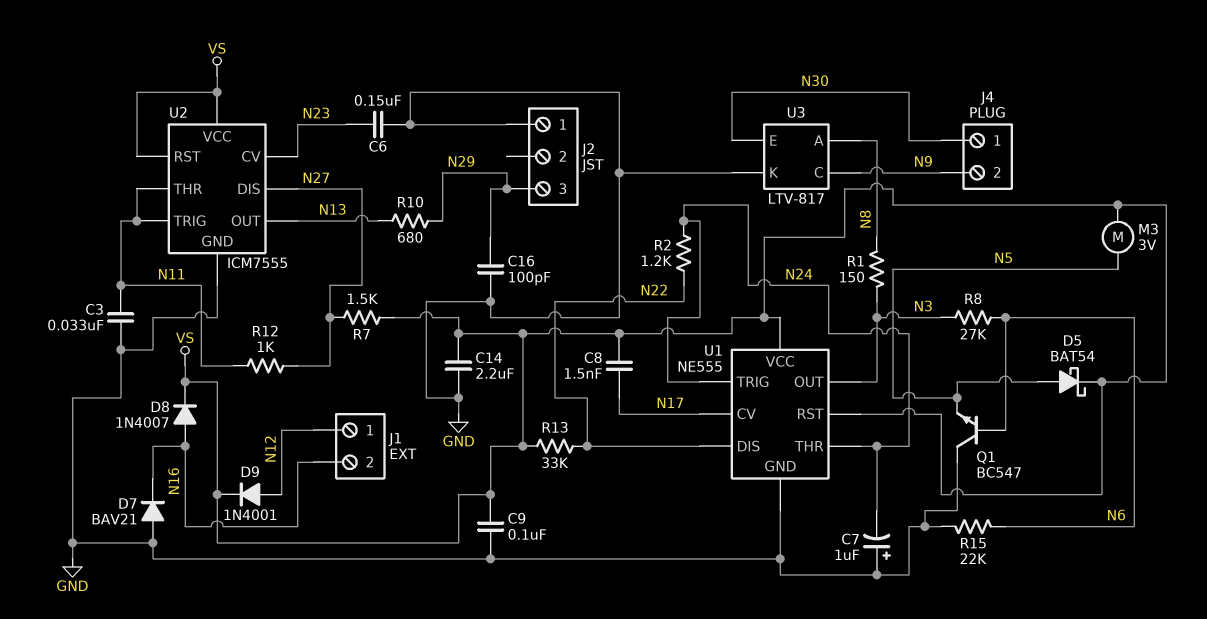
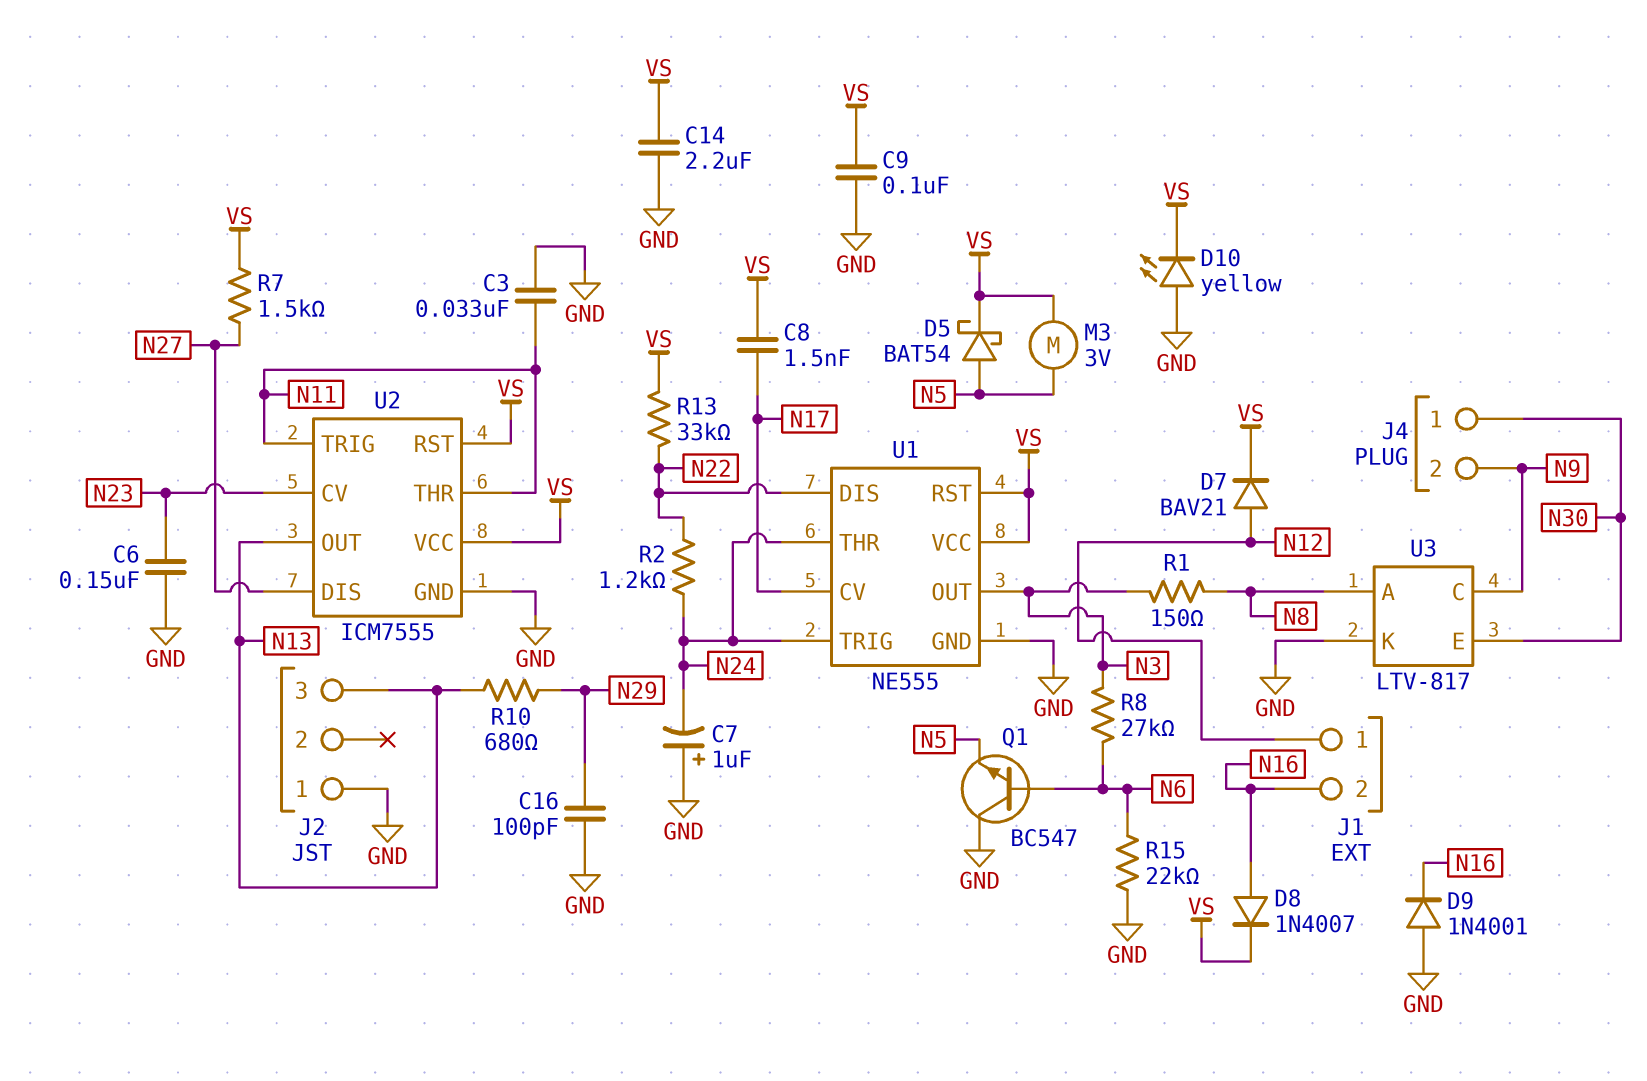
D7: diode BAV21 (A GND, K N16) -> diode BAV21 (A N12, K VS)
D9: diode 1N4001 (A N12, K VS) -> diode 1N4001 (A GND, K N16)
D10: none -> LED yellow (A GND, K VS)
J2 pin 3: N29 -> N13
R12: 1k (N11, N27) -> none

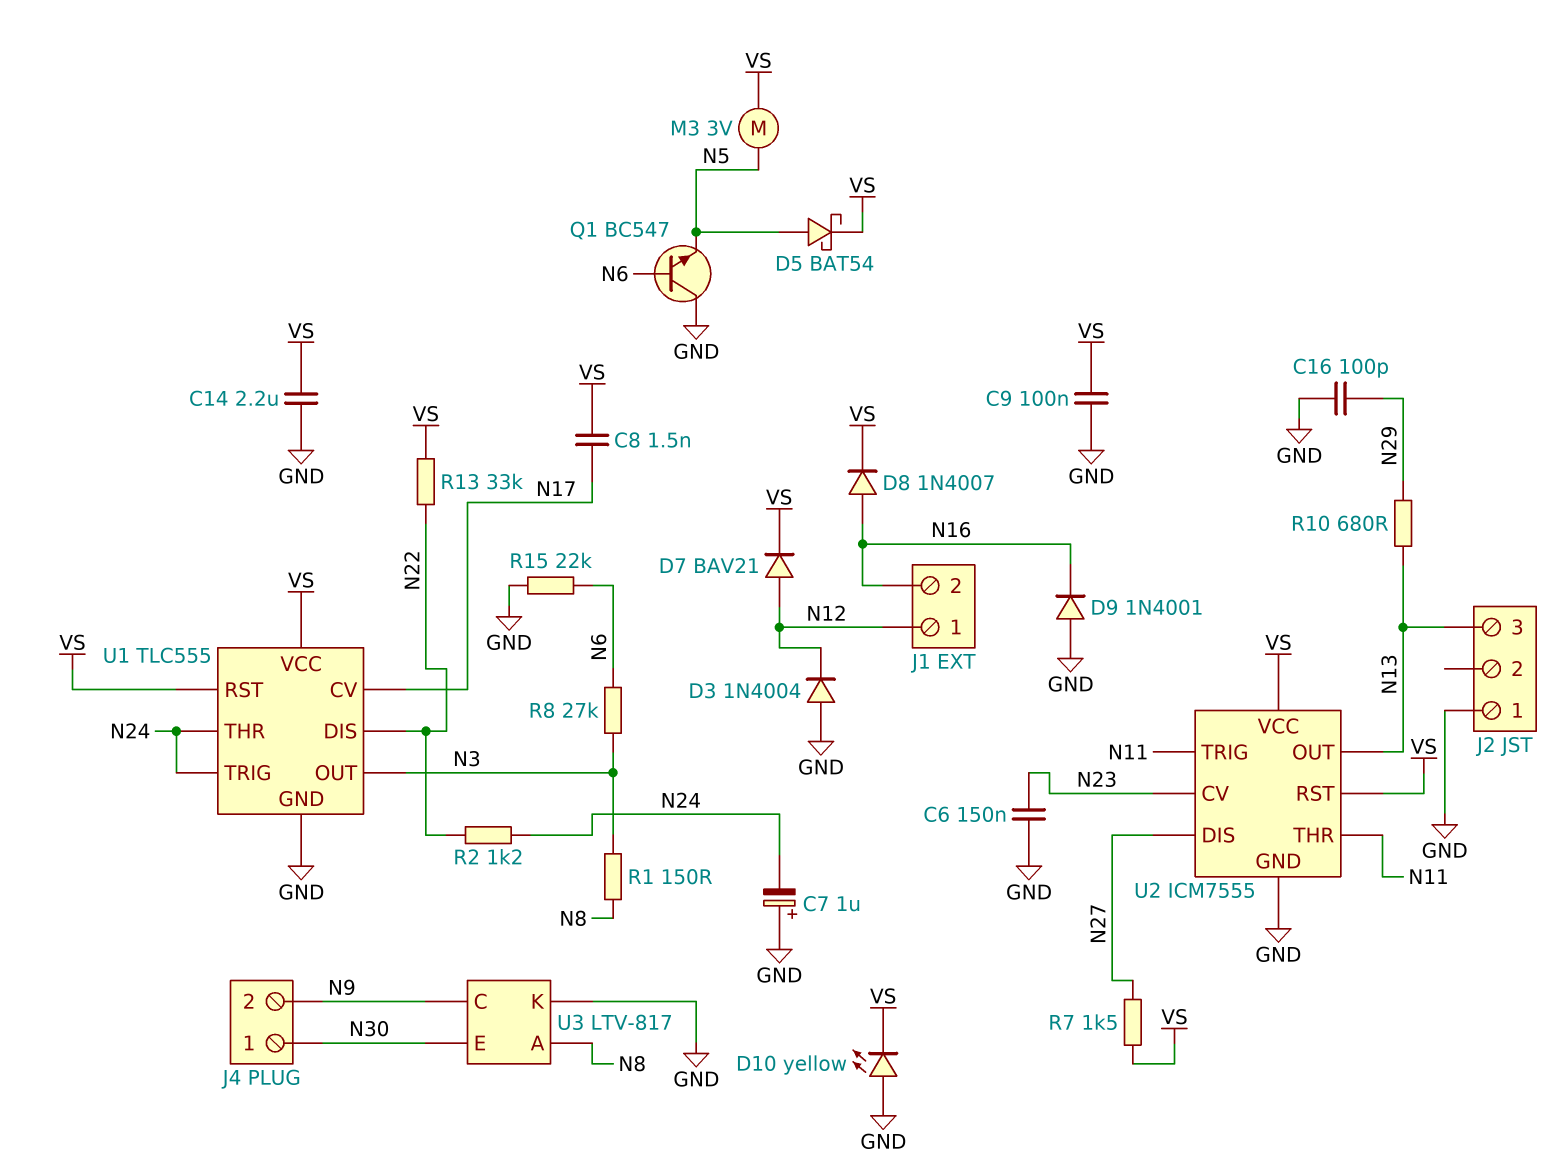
C3: 33nF (GND, N11) -> none
D3: none -> diode 1N4004 (A GND, K N12)
U1: NE555 -> TLC555

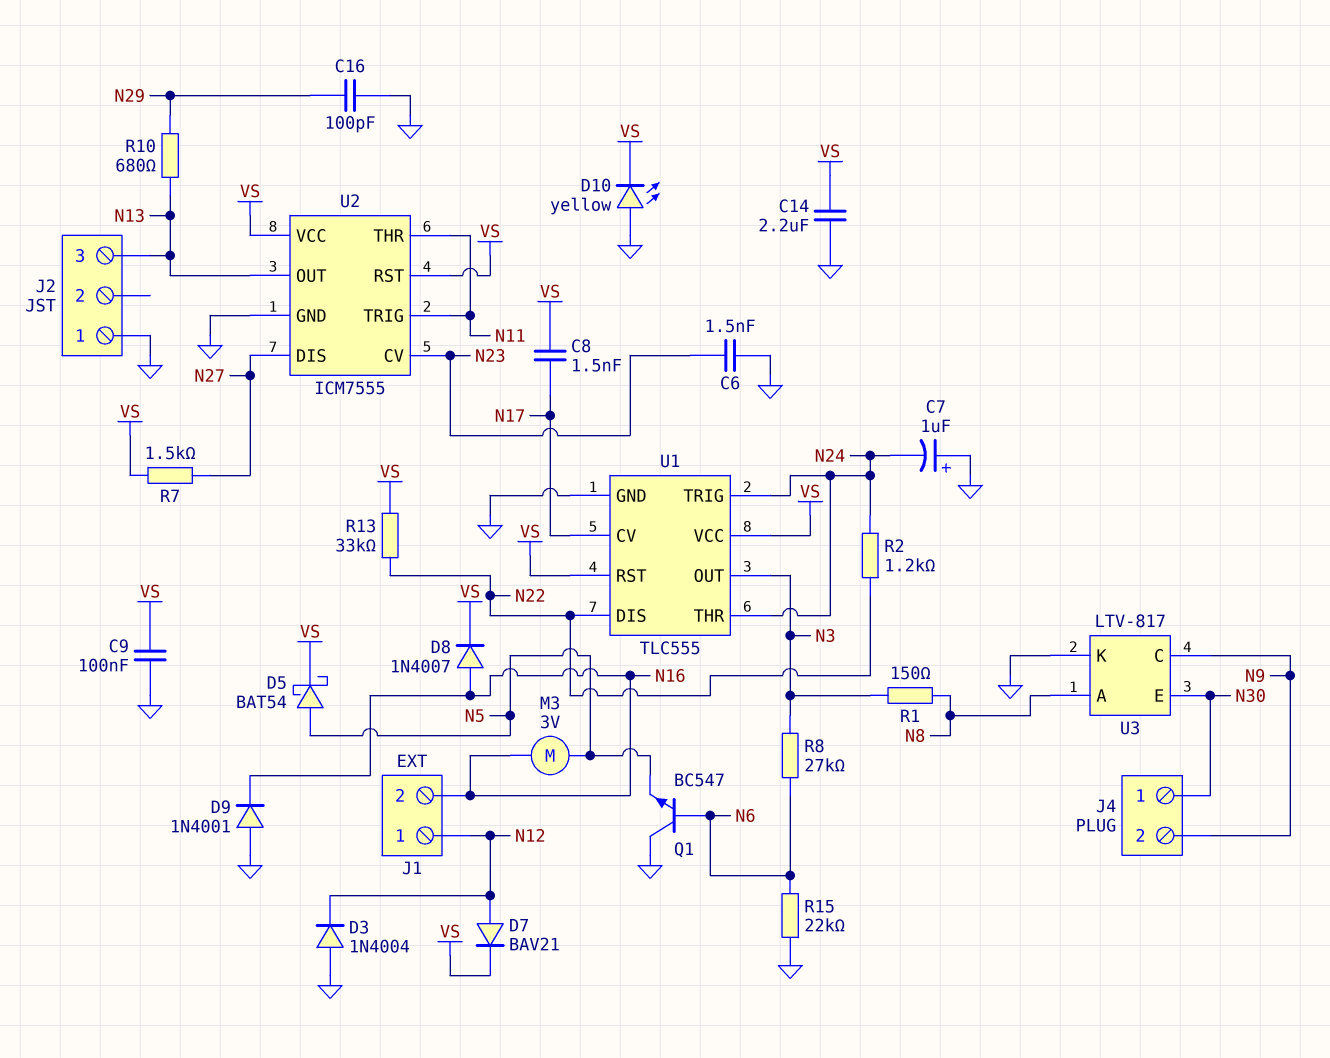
C6: 150nF (GND, N23) -> 1.5nF (GND, N23)
M3: motor 3V (N5, VS) -> motor 3V (N5, N16)

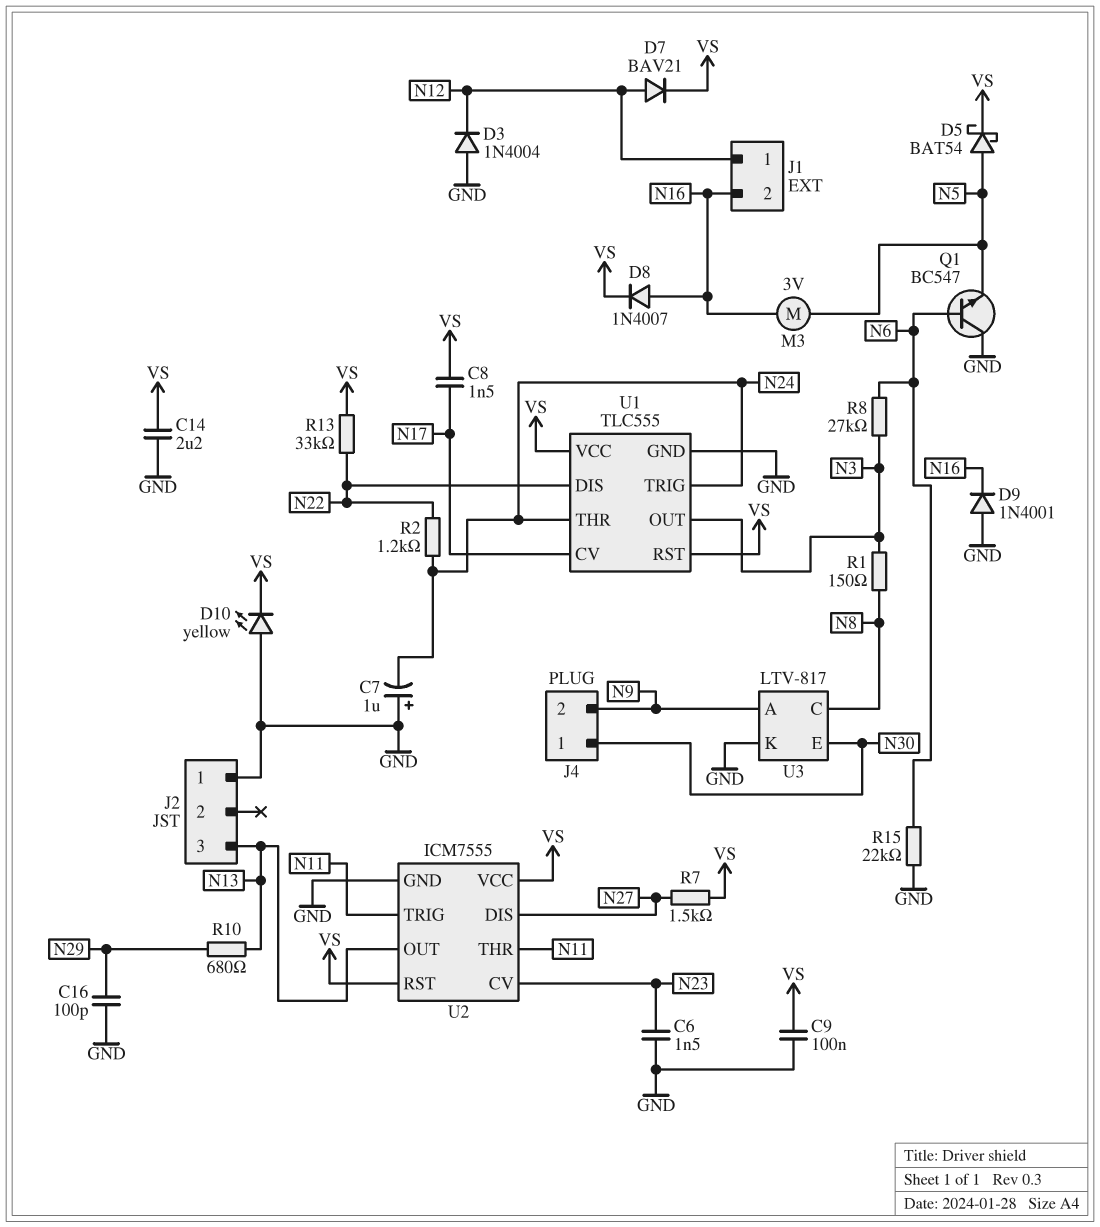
U3 pin A: N8 -> N9
U3 pin C: N9 -> N8

